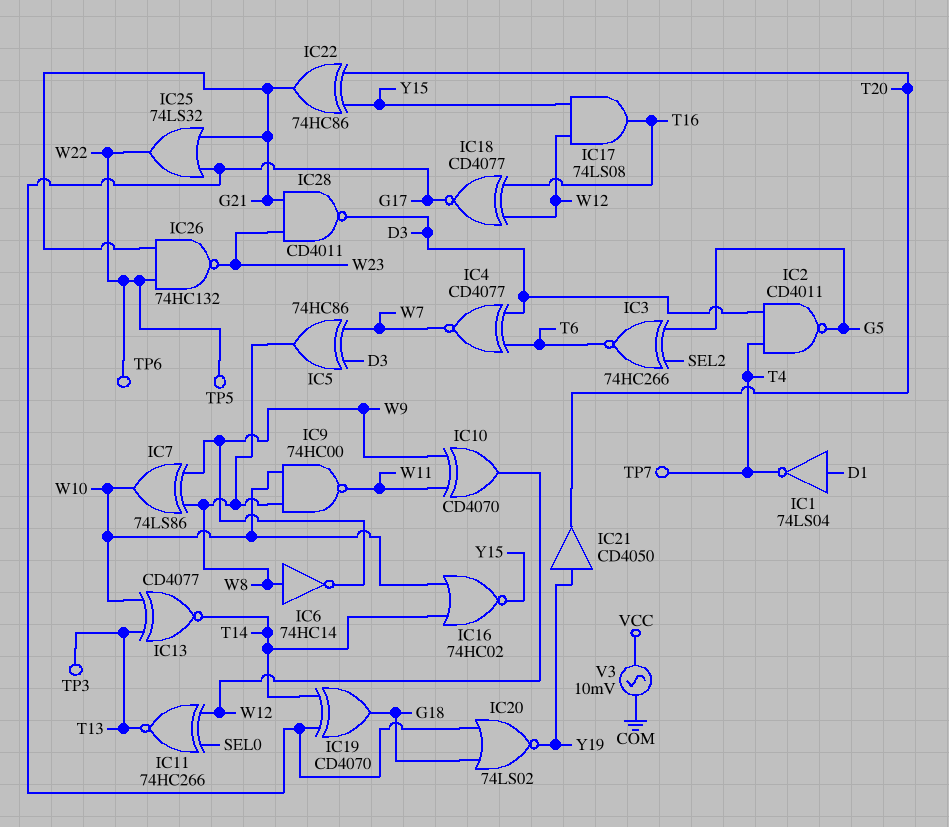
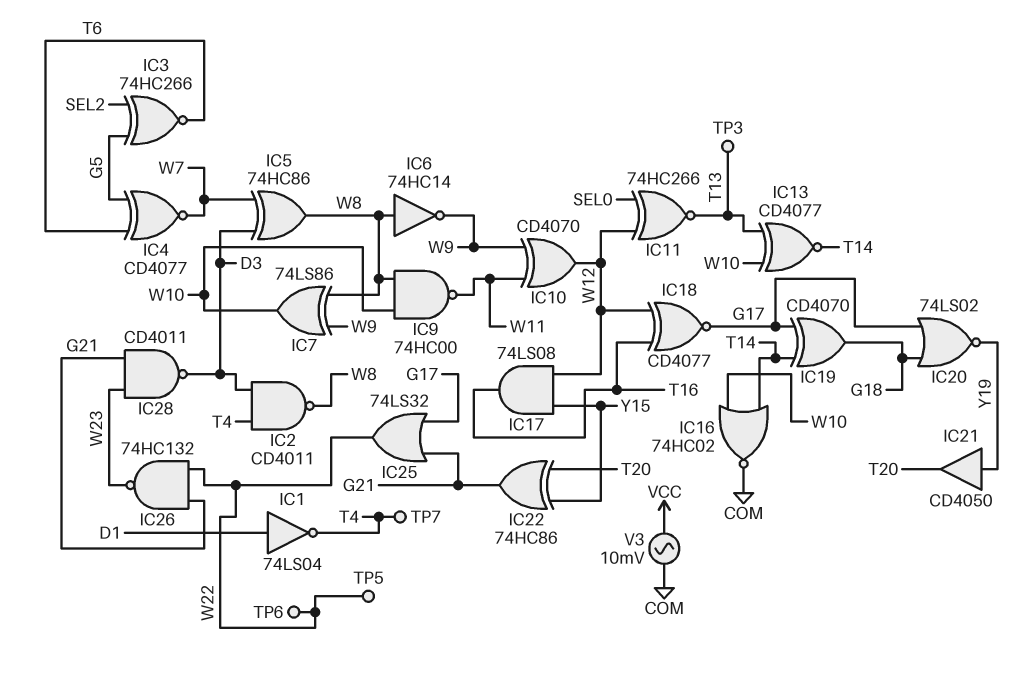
IC2: NAND CD4011 (in D3, in T4, out G5) -> NAND CD4011 (in D3, in T4, out W8)
IC4: XNOR CD4077 (in D3, in T6, out W7) -> XNOR CD4077 (in G5, in T6, out W7)
IC16: NOR 74HC02 (in T14, in W10, out Y15) -> NOR 74HC02 (in T14, in W10, out COM)

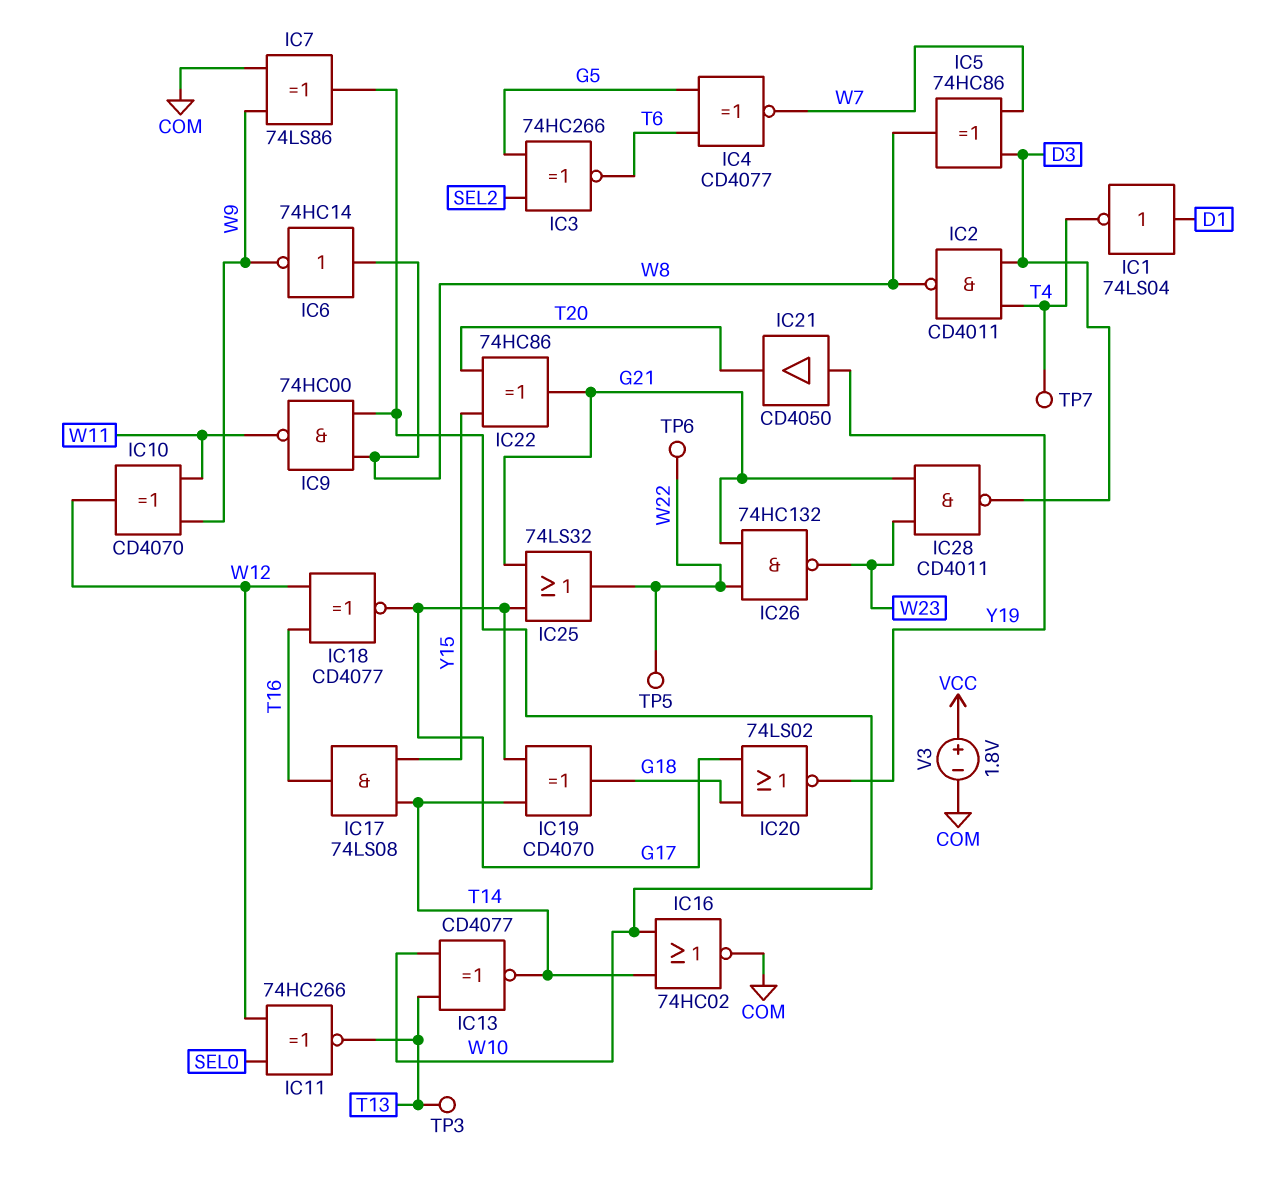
IC7: XOR 74LS86 (in W8, in W9, out W10) -> XOR 74LS86 (in COM, in W9, out W10)
IC17: AND 74LS08 (in W12, in Y15, out T16) -> AND 74LS08 (in T14, in Y15, out T16)
V3: AC 10mV (COM, VCC) -> 1.8V (plus VCC, minus COM)

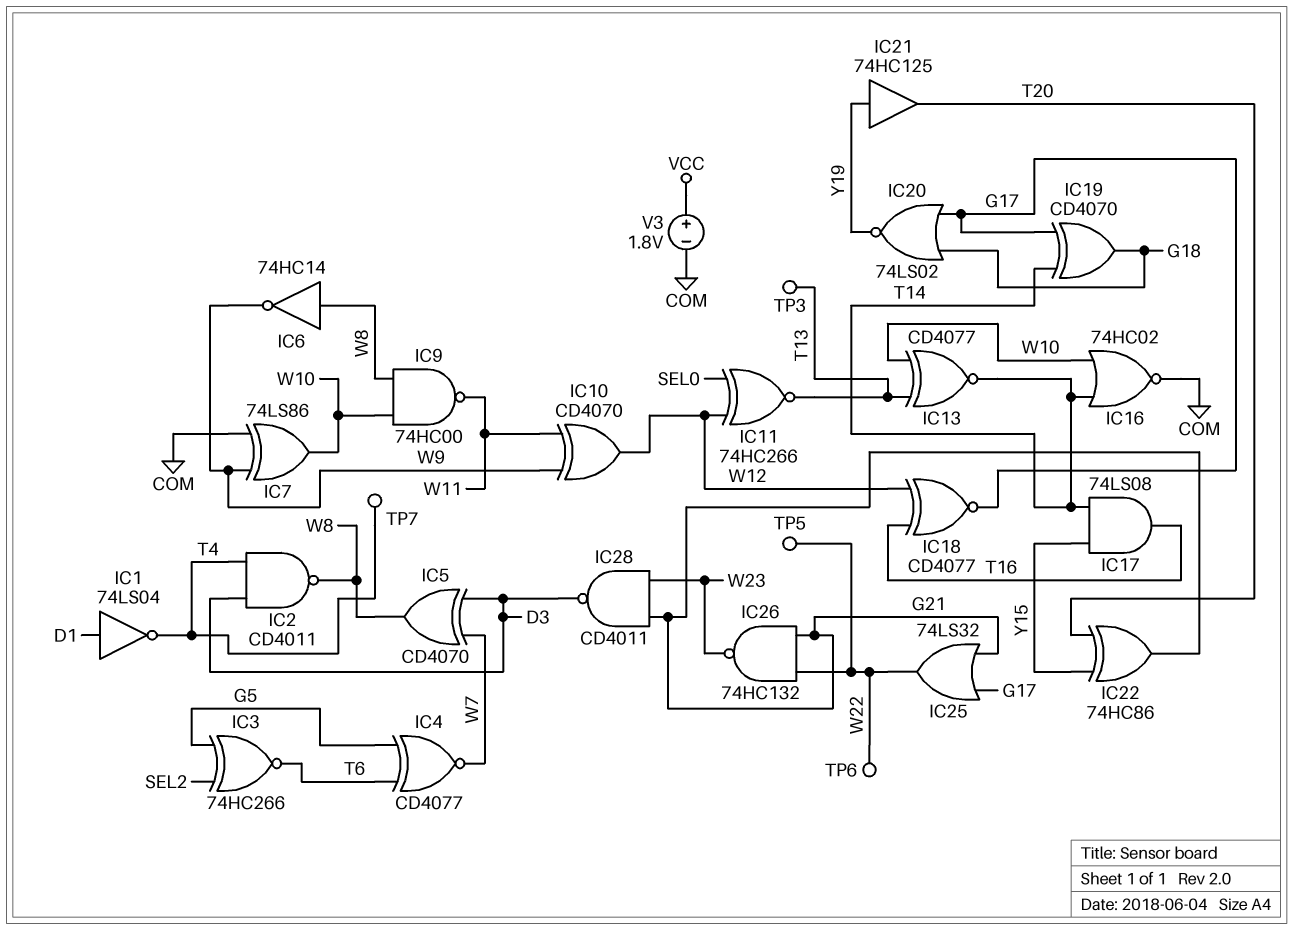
IC5: XOR 74HC86 (in D3, in W7, out W8) -> XOR CD4070 (in D3, in W7, out W8)
IC21: buffer CD4050 (in Y19, out T20) -> buffer 74HC125 (in Y19, out T20)

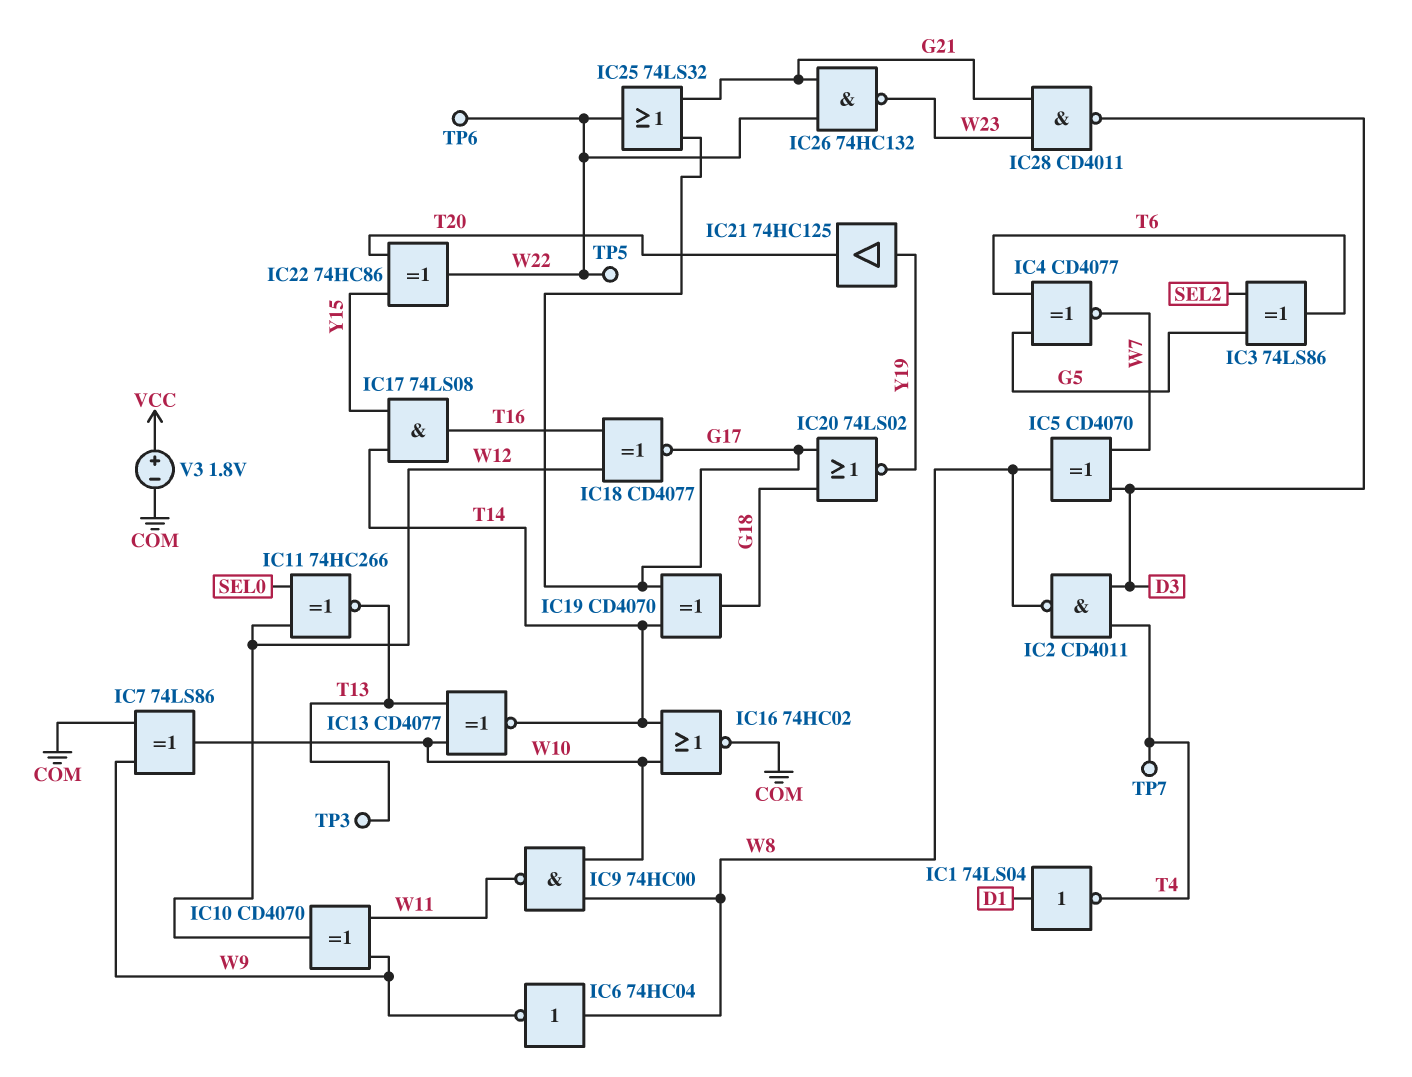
IC3: XNOR 74HC266 (in G5, in SEL2, out T6) -> XOR 74LS86 (in G5, in SEL2, out T6)
IC6: NOT 74HC14 (in W8, out W9) -> NOT 74HC04 (in W8, out W9)
IC22: XOR 74HC86 (in T20, in Y15, out G21) -> XOR 74HC86 (in T20, in Y15, out W22)

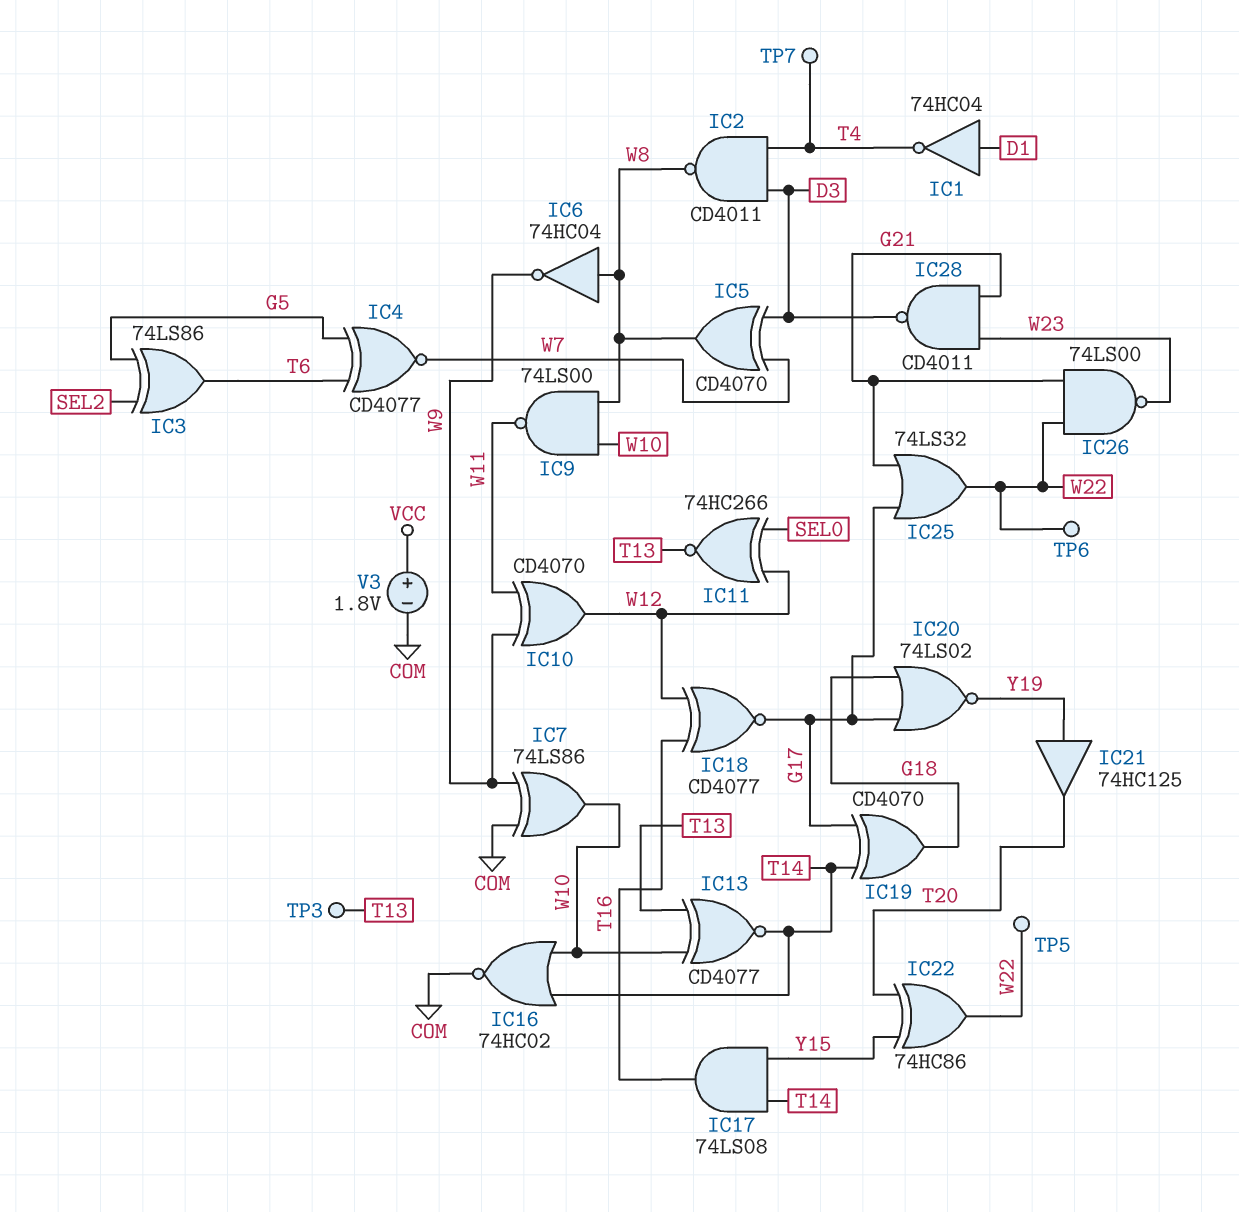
IC1: NOT 74LS04 (in D1, out T4) -> NOT 74HC04 (in D1, out T4)
IC9: NAND 74HC00 (in W8, in W10, out W11) -> NAND 74LS00 (in W8, in W10, out W11)
IC26: NAND 74HC132 (in G21, in W22, out W23) -> NAND 74LS00 (in G21, in W22, out W23)

